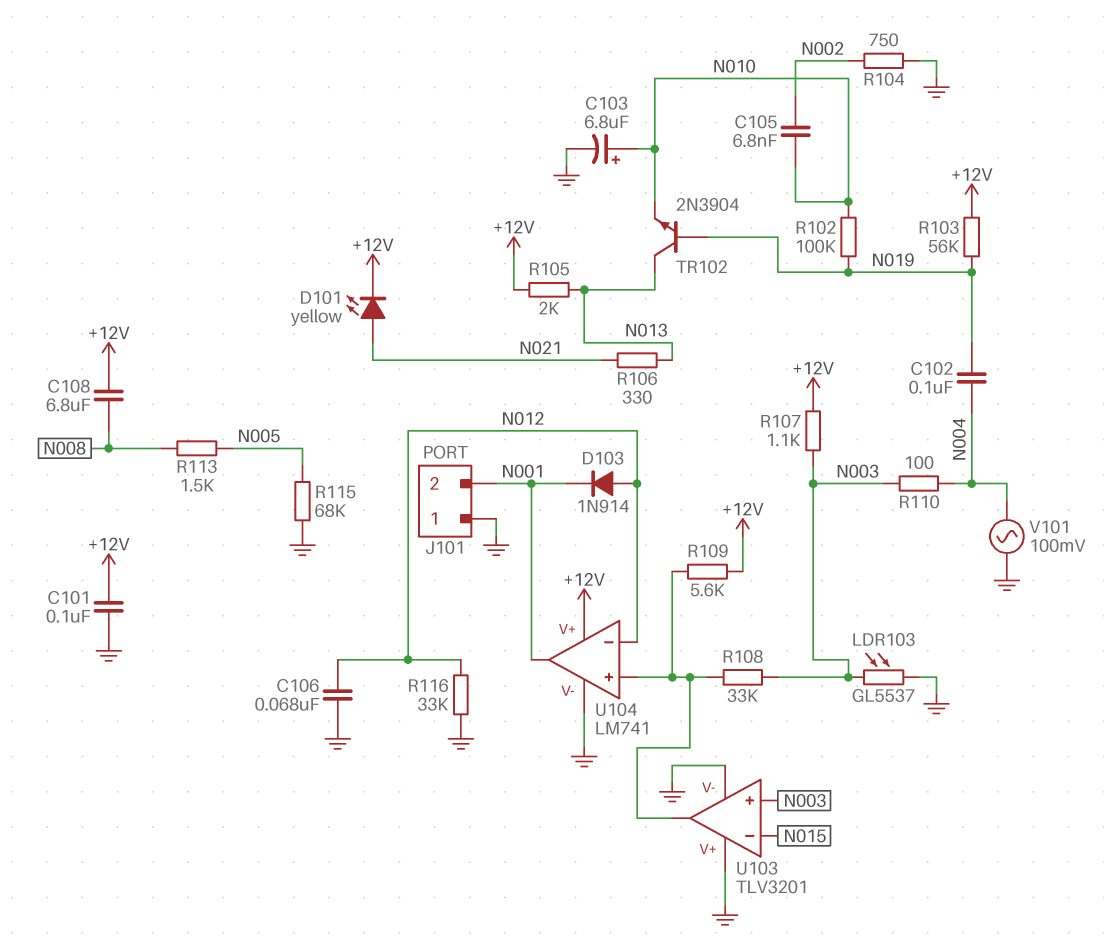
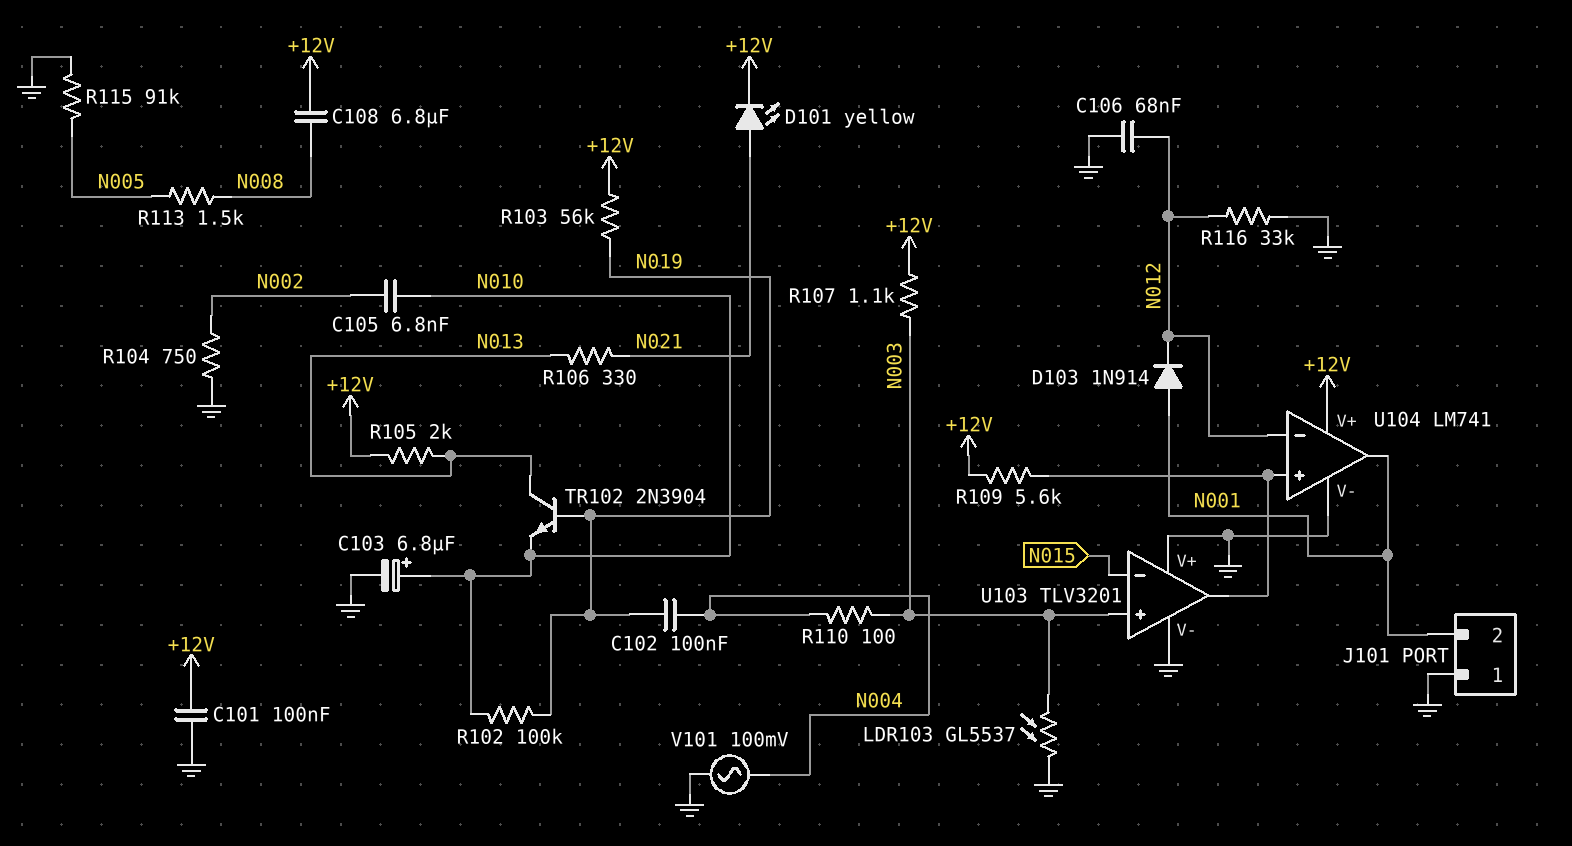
D103: diode 1N914 (A N012, K N001) -> diode 1N914 (A N001, K N012)
R108: 33k (N003, U103/out) -> none
R115: 68k (GND, N005) -> 91k (GND, N005)

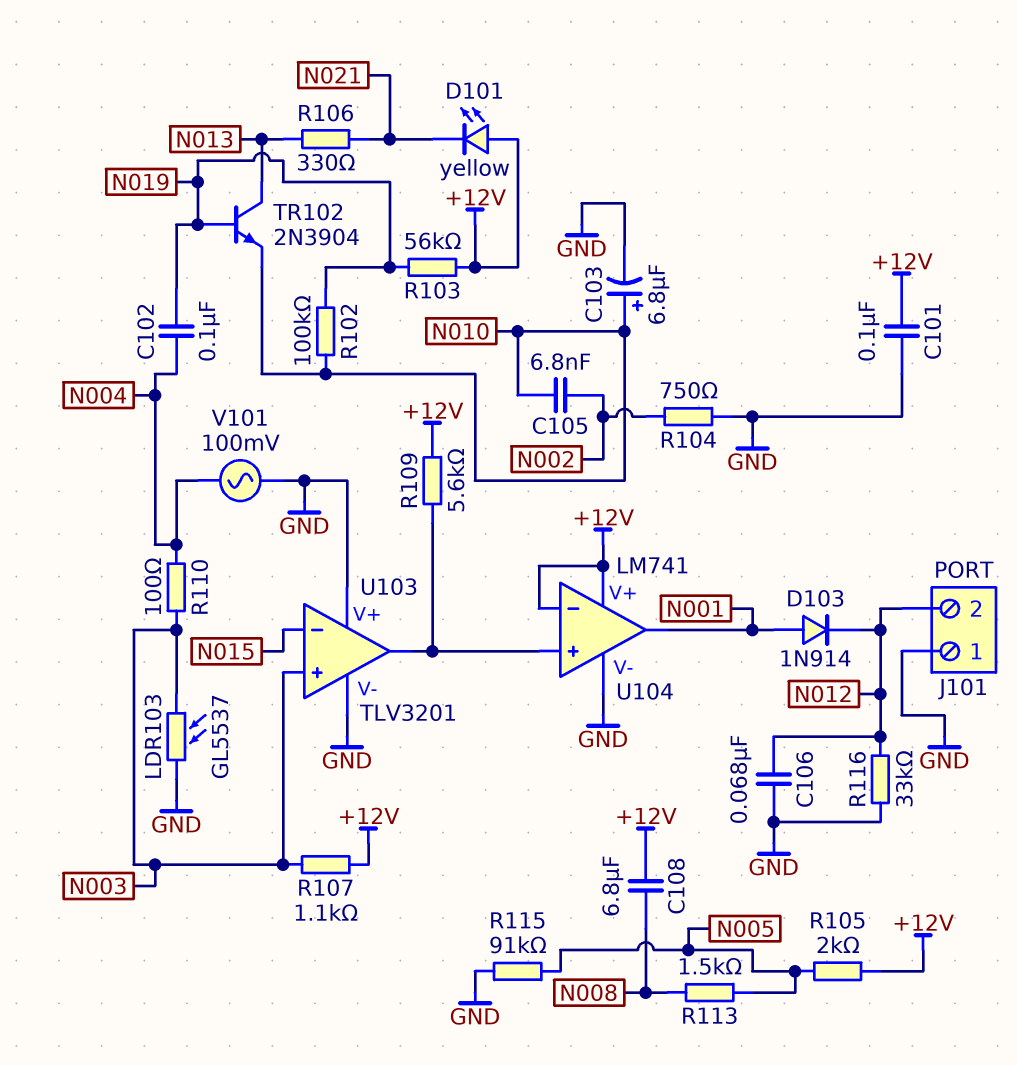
D101: LED yellow (A N021, K +12V) -> LED yellow (A +12V, K N021)
J101 pin 2: N001 -> N012
R105: 2k (+12V, N013) -> 2k (+12V, N005)
U104 pin in-: N012 -> +12V

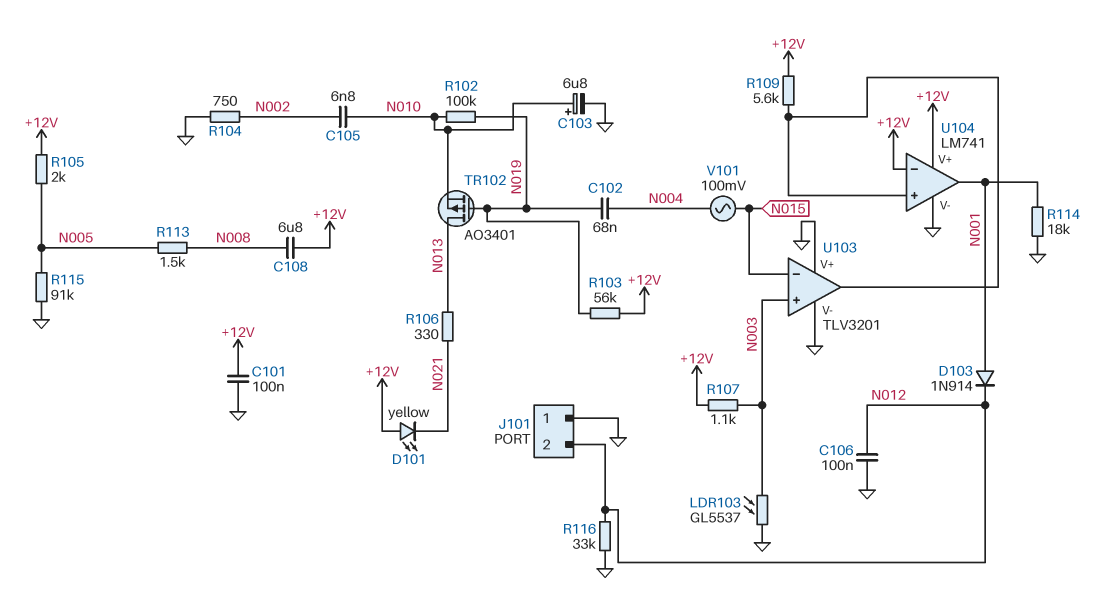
C102: 100nF (N004, N019) -> 68nF (N004, N019)
C106: 68nF (GND, N012) -> 100nF (GND, N012)
R110: 100 (N003, N004) -> none
R114: none -> 18k (GND, N001)
TR102: NPN 2N3904 (B N019, C N013, E N010) -> PMOS AO3401 (G N019, D N013, S N010)
V101: AC 100mV (GND, N004) -> AC 100mV (N004, N015)

